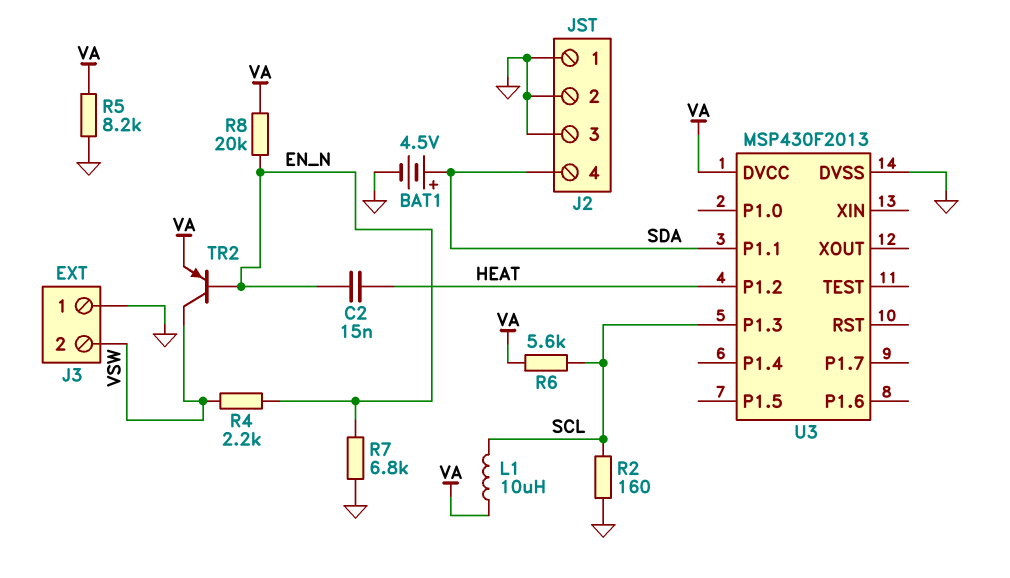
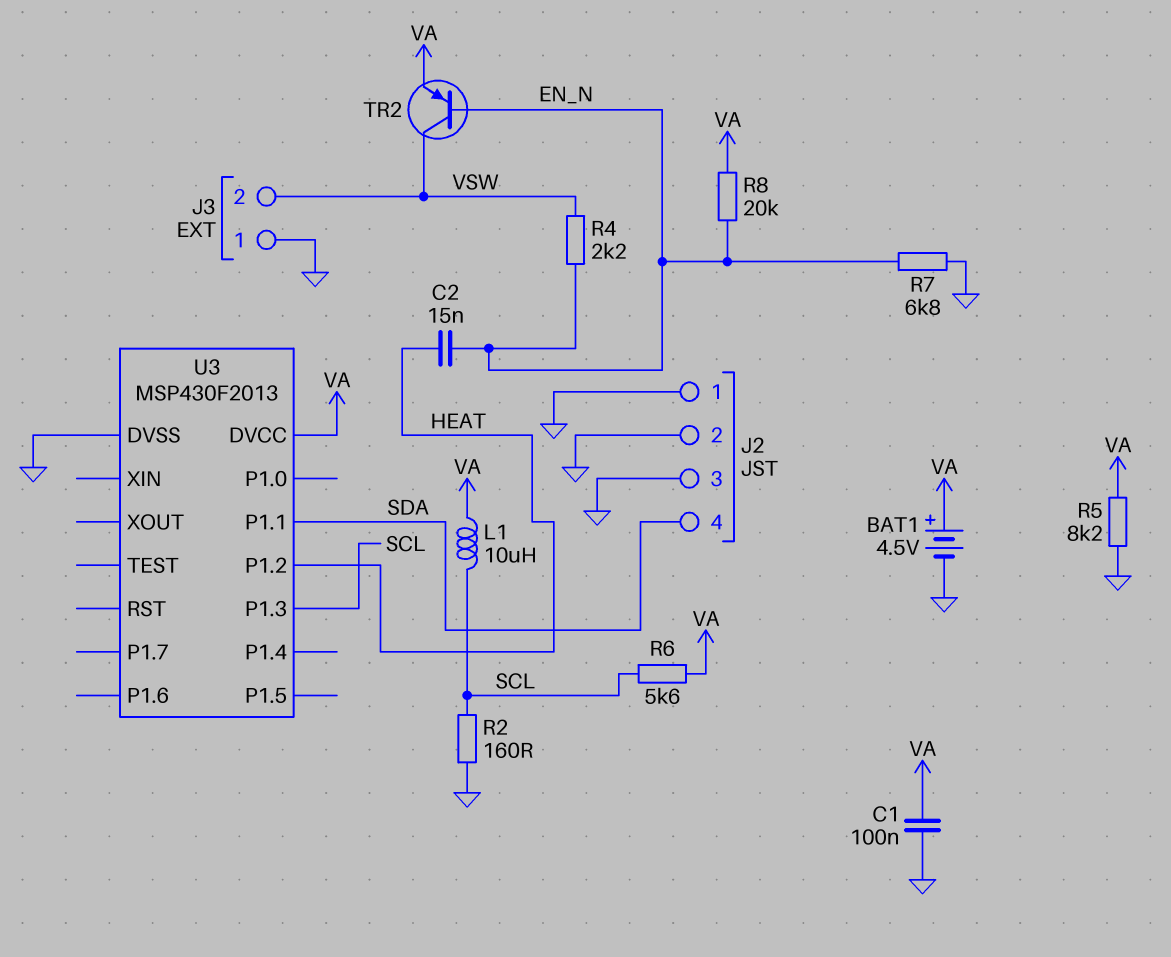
BAT1: 4.5V (plus SDA, minus GND) -> 4.5V (plus VA, minus GND)
C1: none -> 100nF (GND, VA)

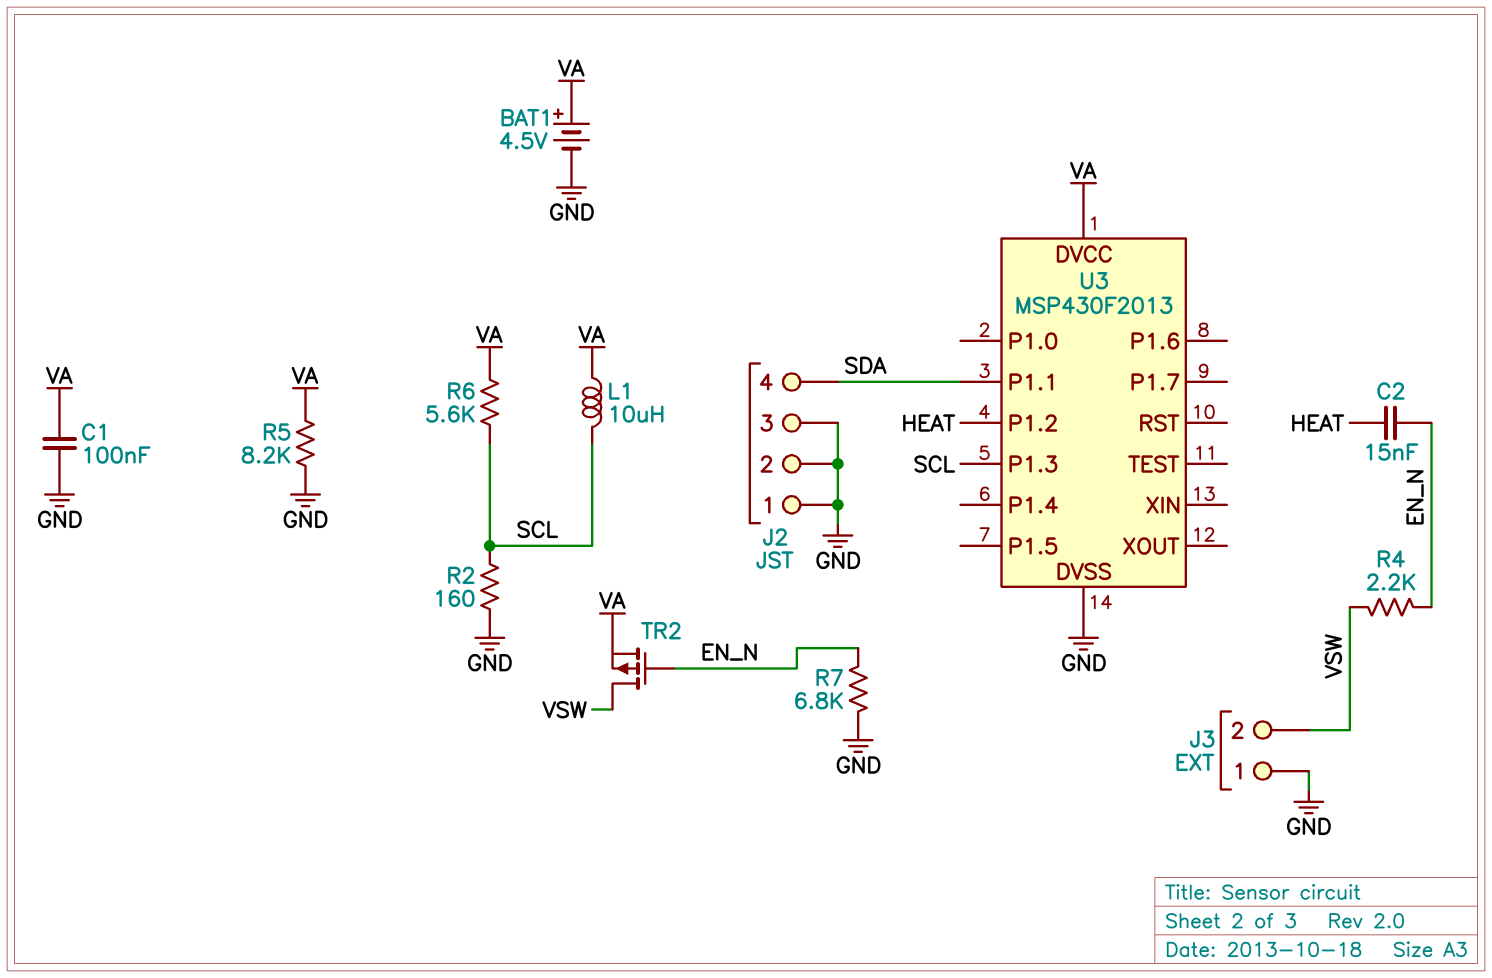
R8: 20k (EN_N, VA) -> none
TR2: PNP (B EN_N, C VSW, E VA) -> PMOS (G EN_N, D VSW, S VA)

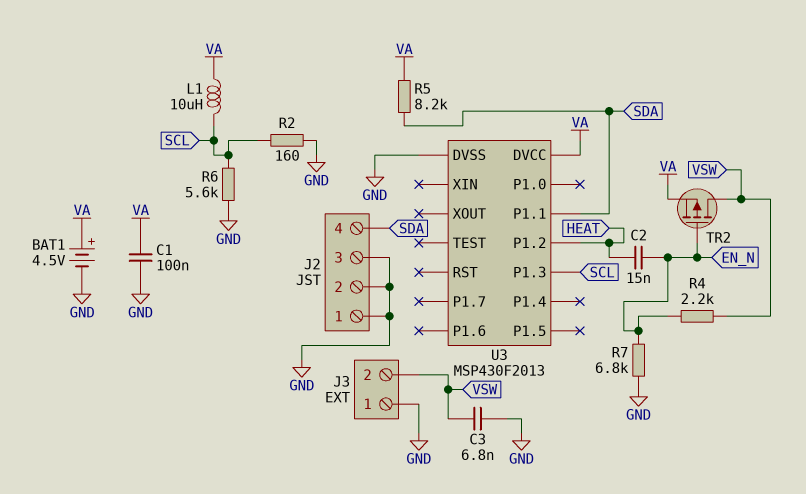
C3: none -> 6.8nF (GND, VSW)
R5: 8.2k (GND, VA) -> 8.2k (SDA, VA)
R6: 5.6k (SCL, VA) -> 5.6k (GND, SCL)

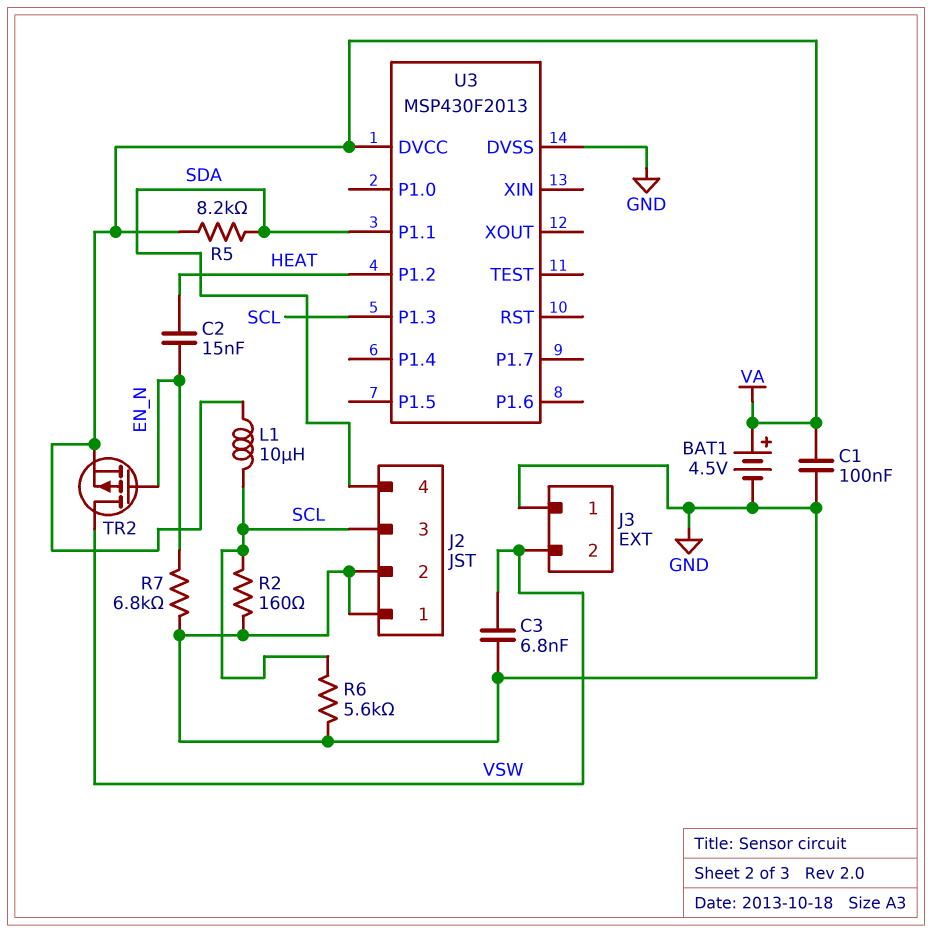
J2 pin 3: GND -> SCL
R4: 2.2k (EN_N, VSW) -> none

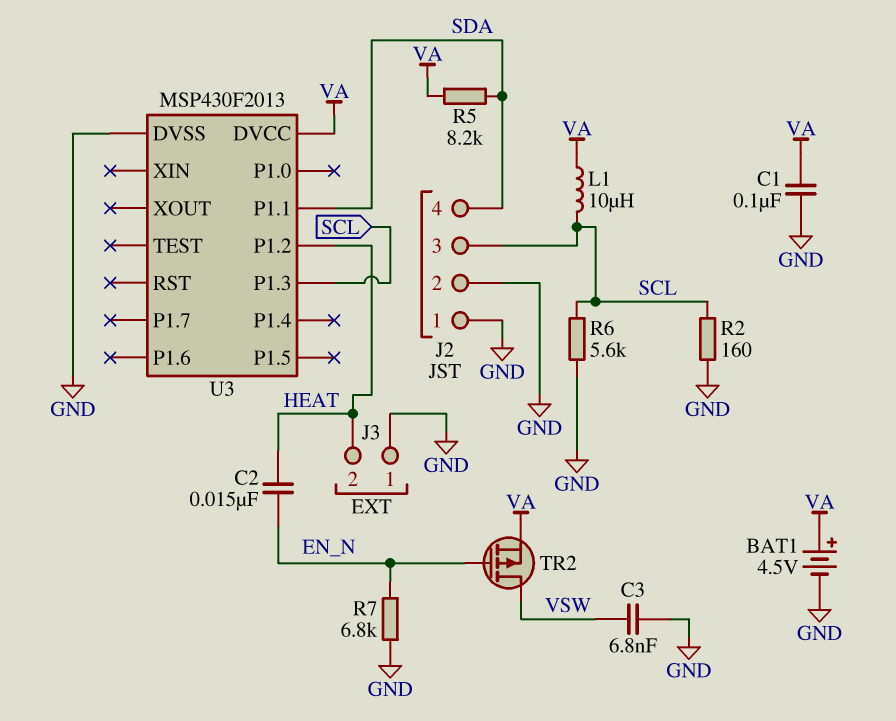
J3 pin 2: VSW -> HEAT

